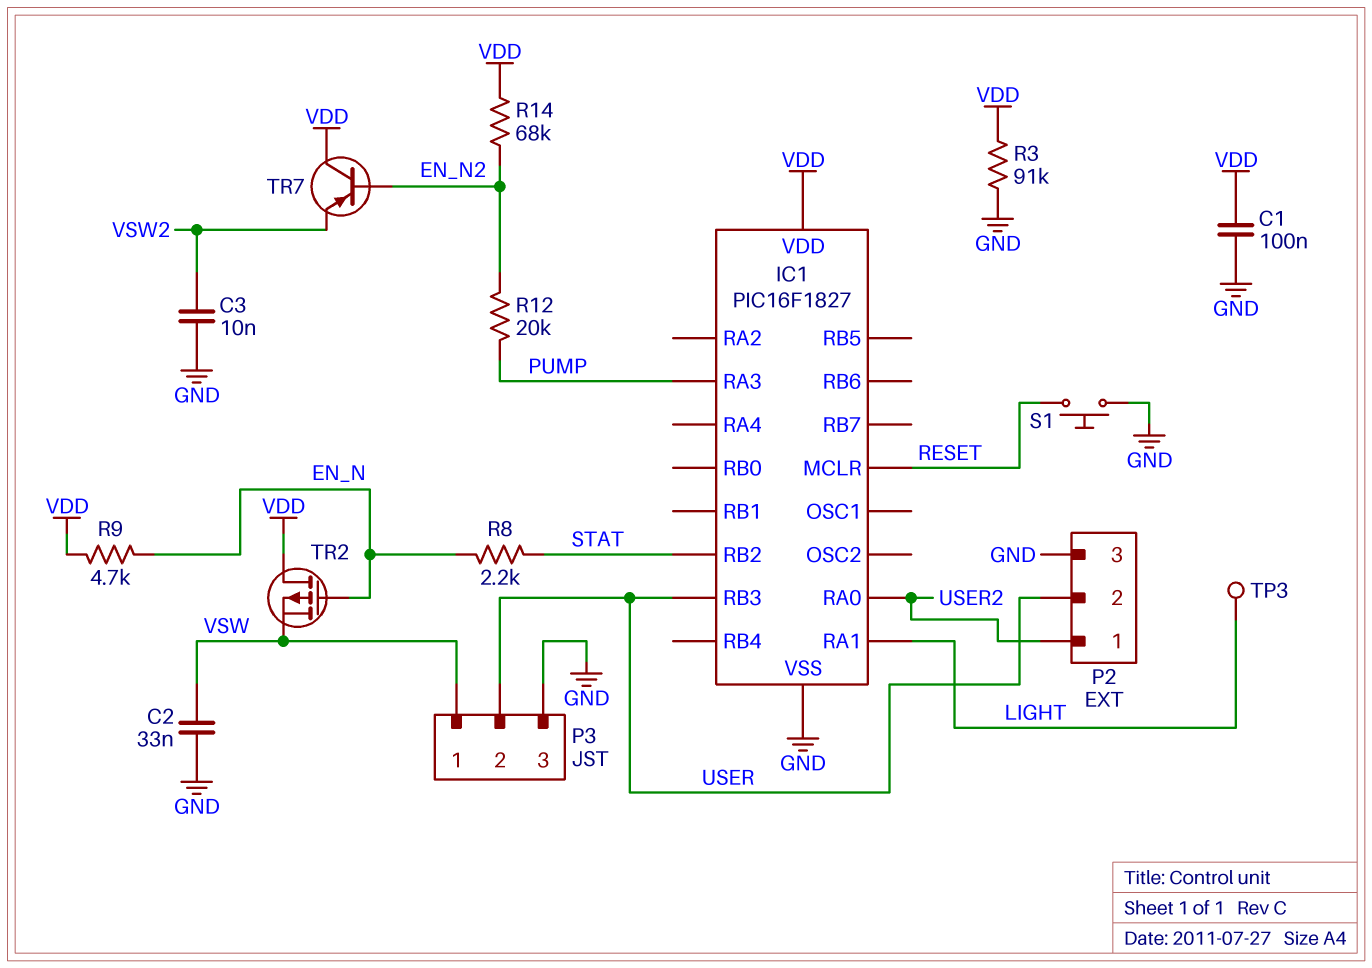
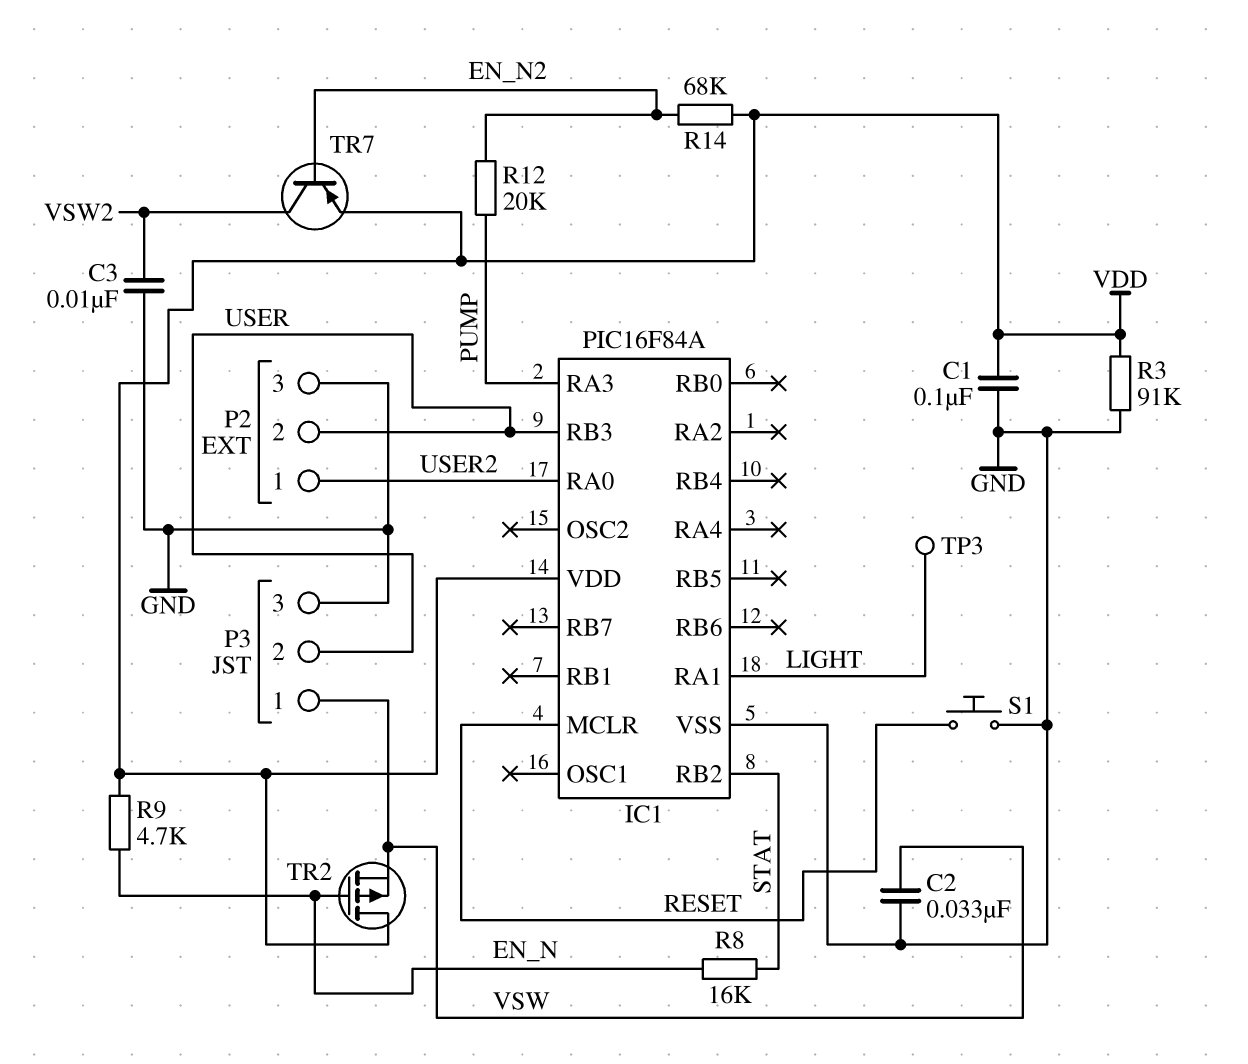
IC1: PIC16F1827 -> PIC16F84A
R8: 2.2k (EN_N, STAT) -> 16k (EN_N, STAT)
TR7: PNP (B EN_N2, C VDD, E VSW2) -> PNP (B EN_N2, C VSW2, E VDD)

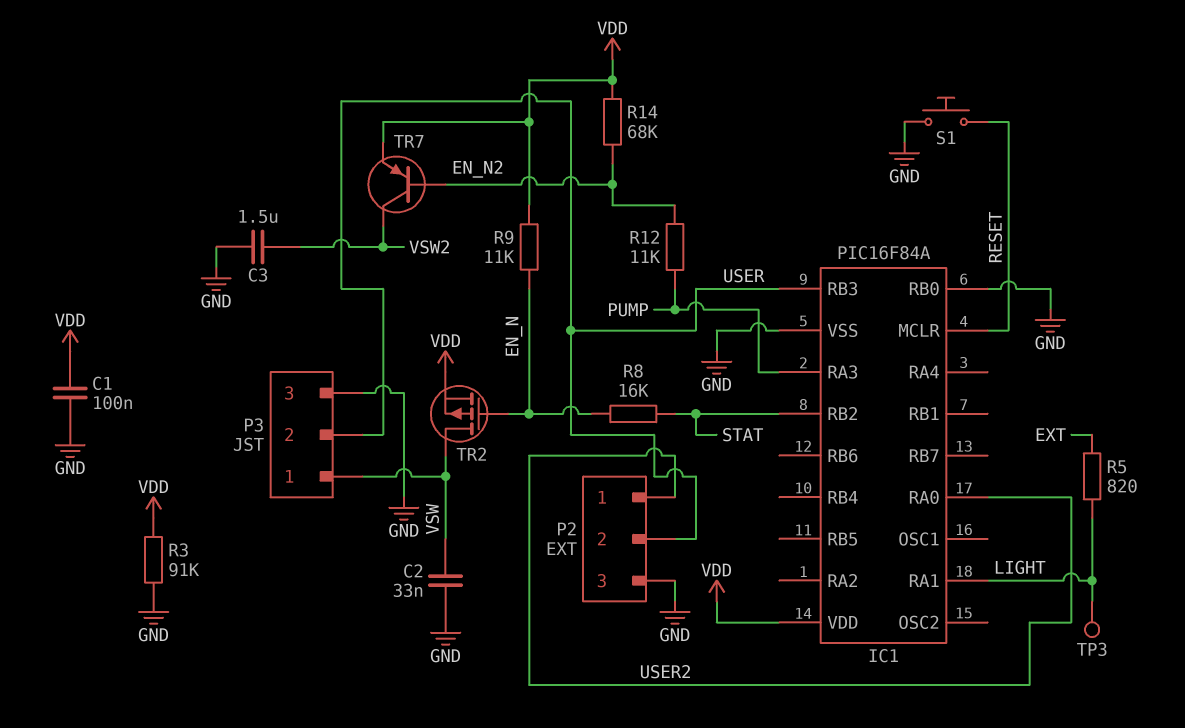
C3: 10nF (GND, VSW2) -> 1.5uF (GND, VSW2)
IC1 pin RB0: none -> GND
R5: none -> 820 (EXT, LIGHT)
R9: 4.7k (EN_N, VDD) -> 11k (EN_N, VDD)
R12: 20k (EN_N2, PUMP) -> 11k (EN_N2, PUMP)
TR2: PMOS (G EN_N, D VDD, S VSW) -> PMOS (G EN_N, D VSW, S VDD)

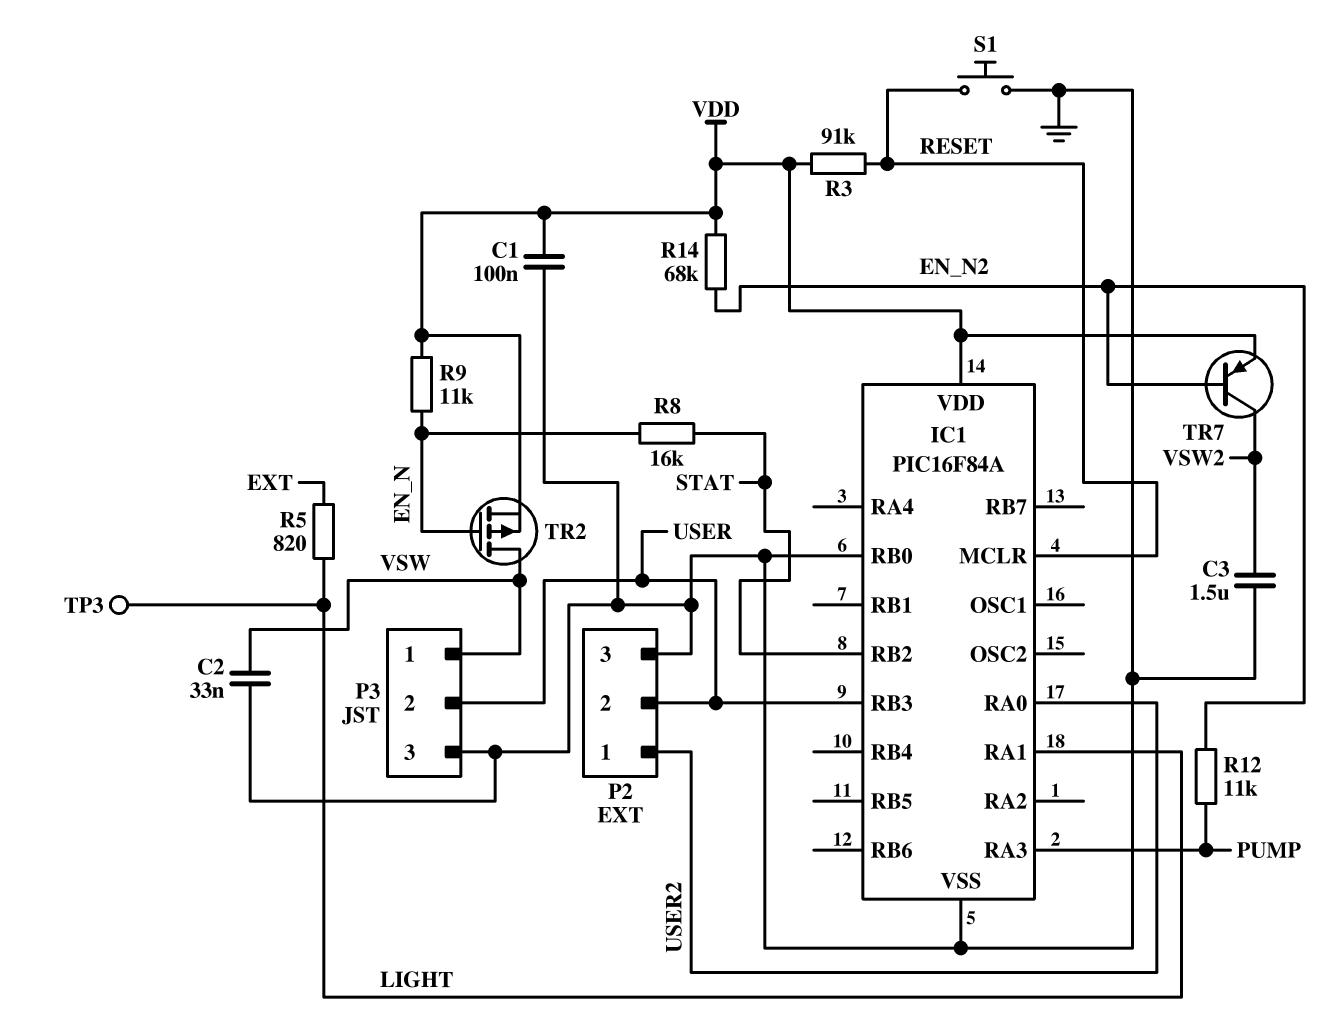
R3: 91k (GND, VDD) -> 91k (RESET, VDD)

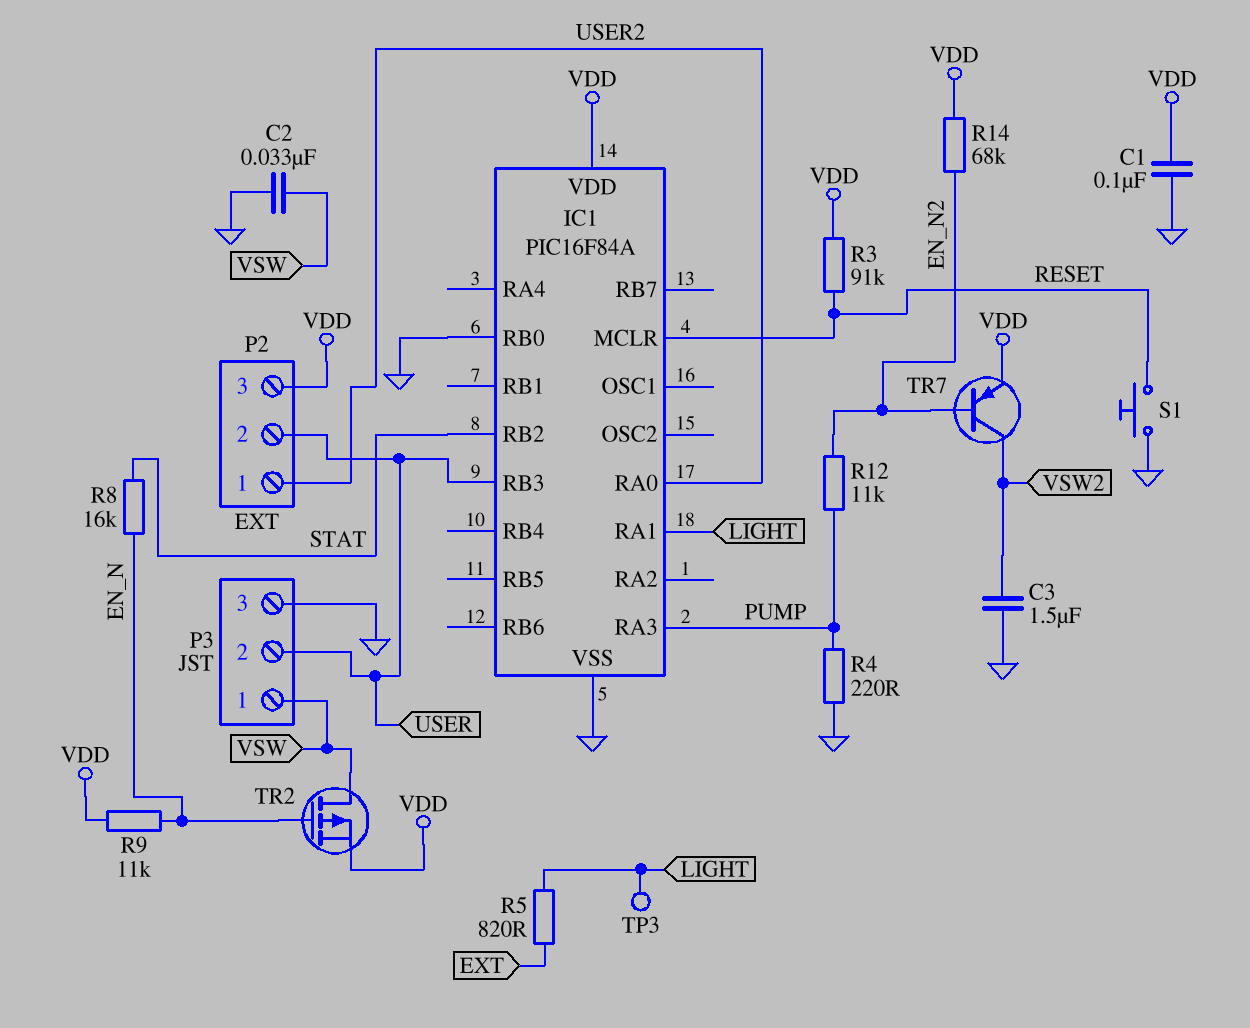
P2 pin 3: GND -> VDD
R4: none -> 220 (GND, PUMP)

